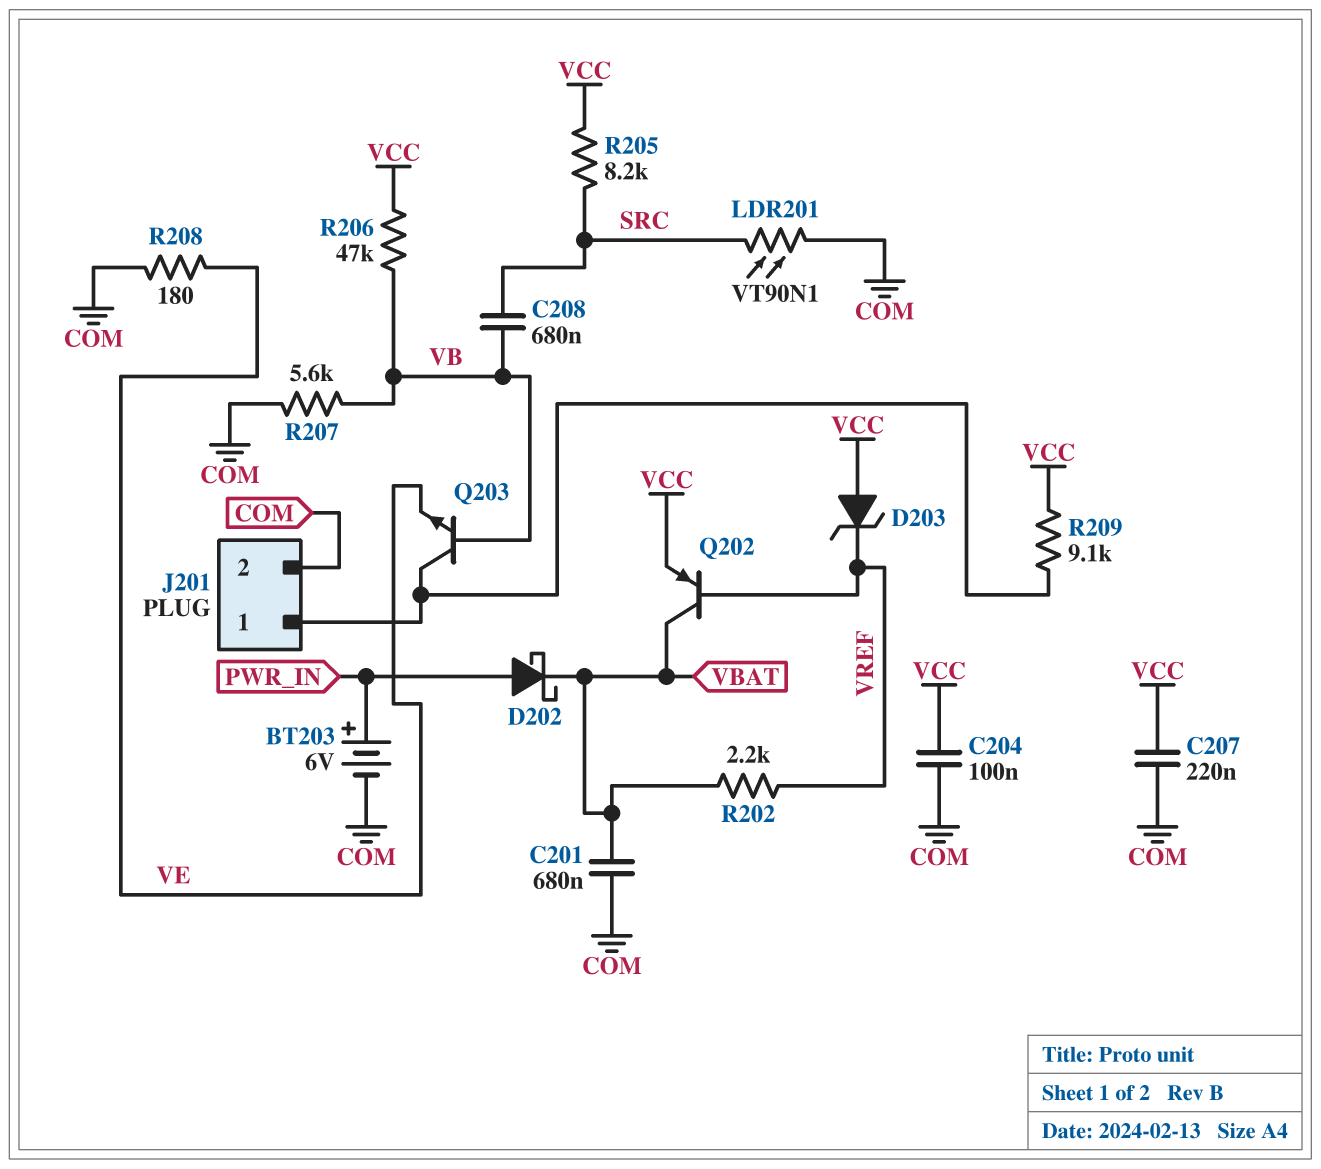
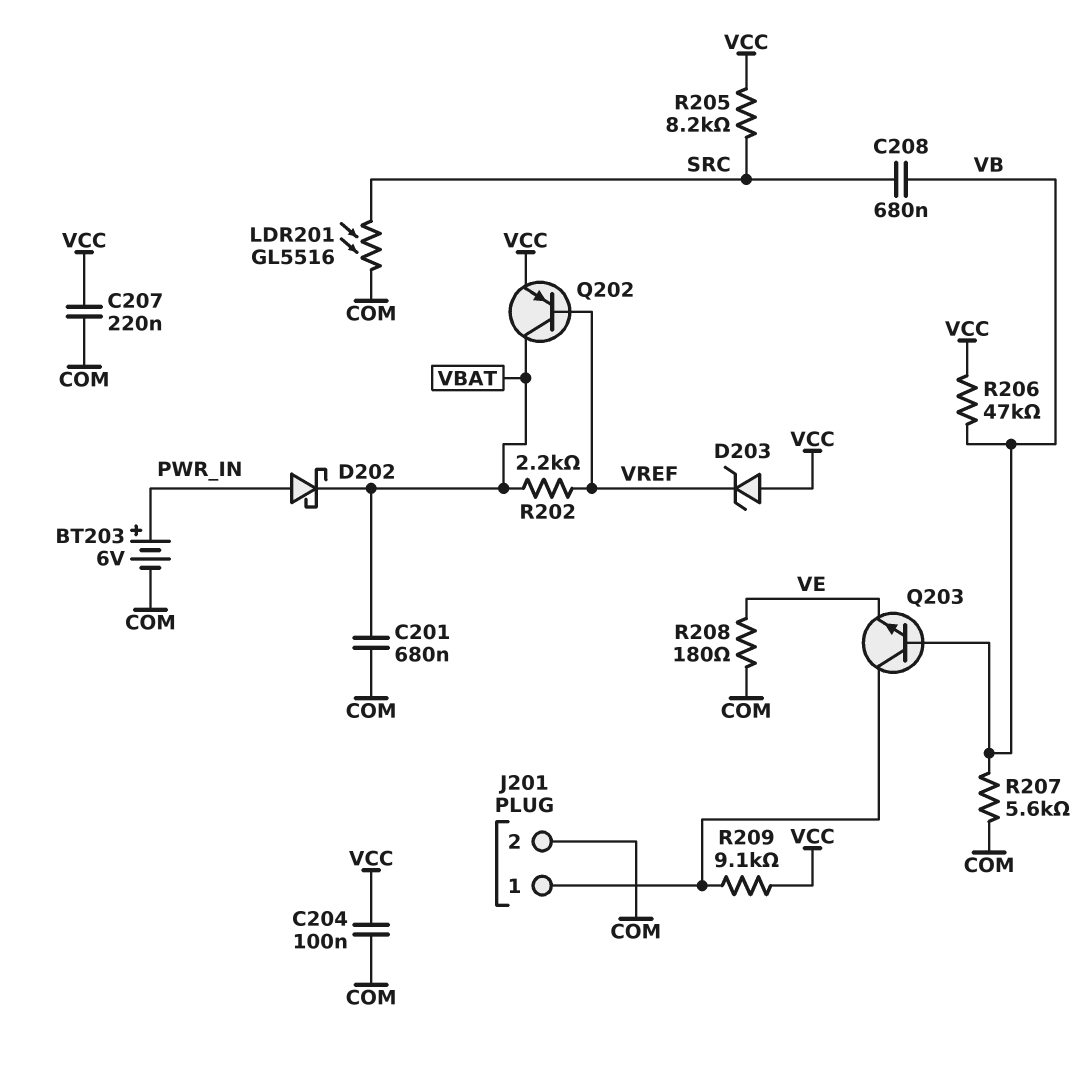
LDR201: VT90N1 (COM, SRC) -> GL5516 (COM, SRC)

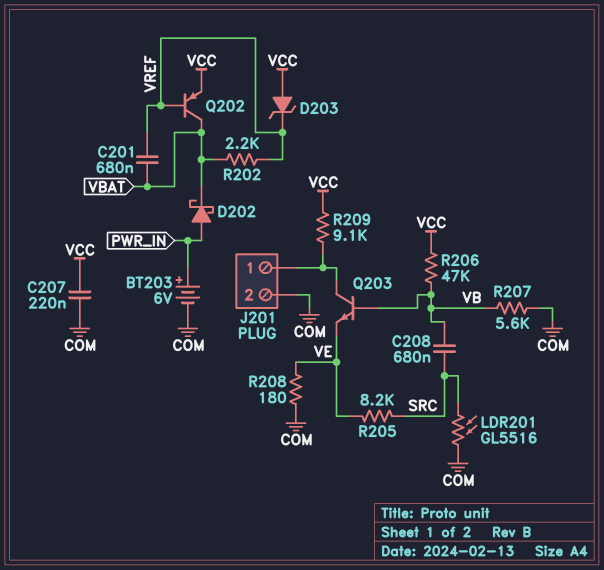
C201: 680nF (COM, VBAT) -> 680nF (VBAT, VREF)
C204: 100nF (COM, VCC) -> none
R205: 8.2k (SRC, VCC) -> 8.2k (SRC, VE)

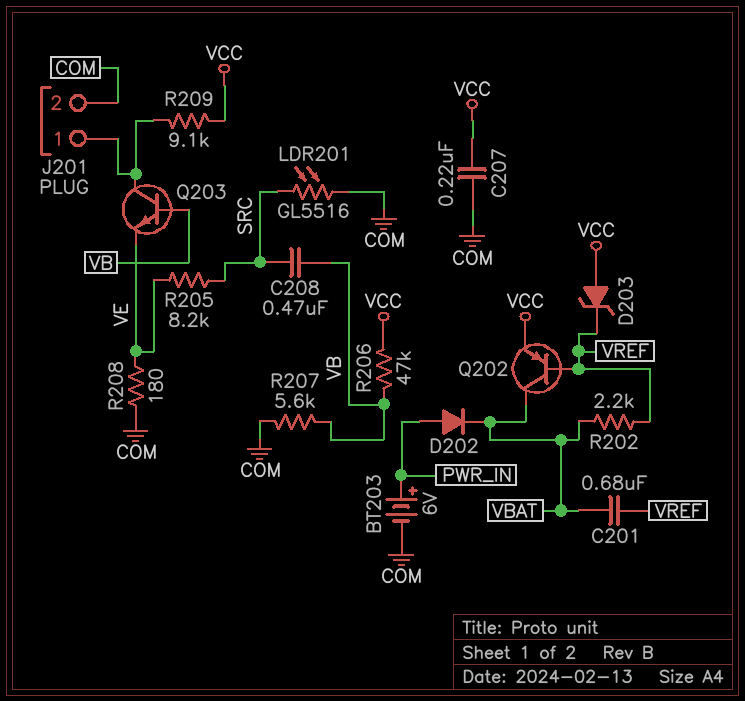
C208: 680nF (SRC, VB) -> 470nF (SRC, VB)
D202: schottky (A PWR_IN, K VBAT) -> diode (A PWR_IN, K VBAT)

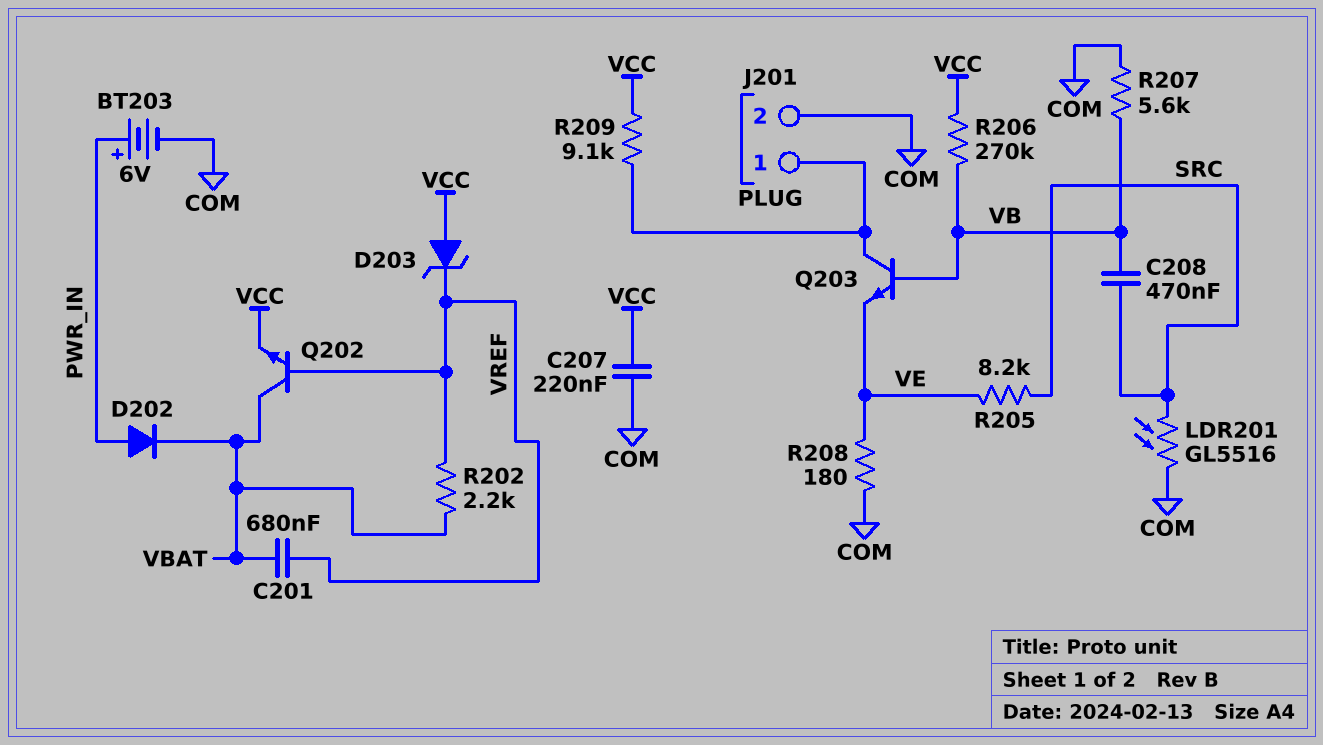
Q202: PNP (B VREF, C VBAT, E VCC) -> NPN (B VREF, C VBAT, E VCC)
R206: 47k (VB, VCC) -> 270k (VB, VCC)

